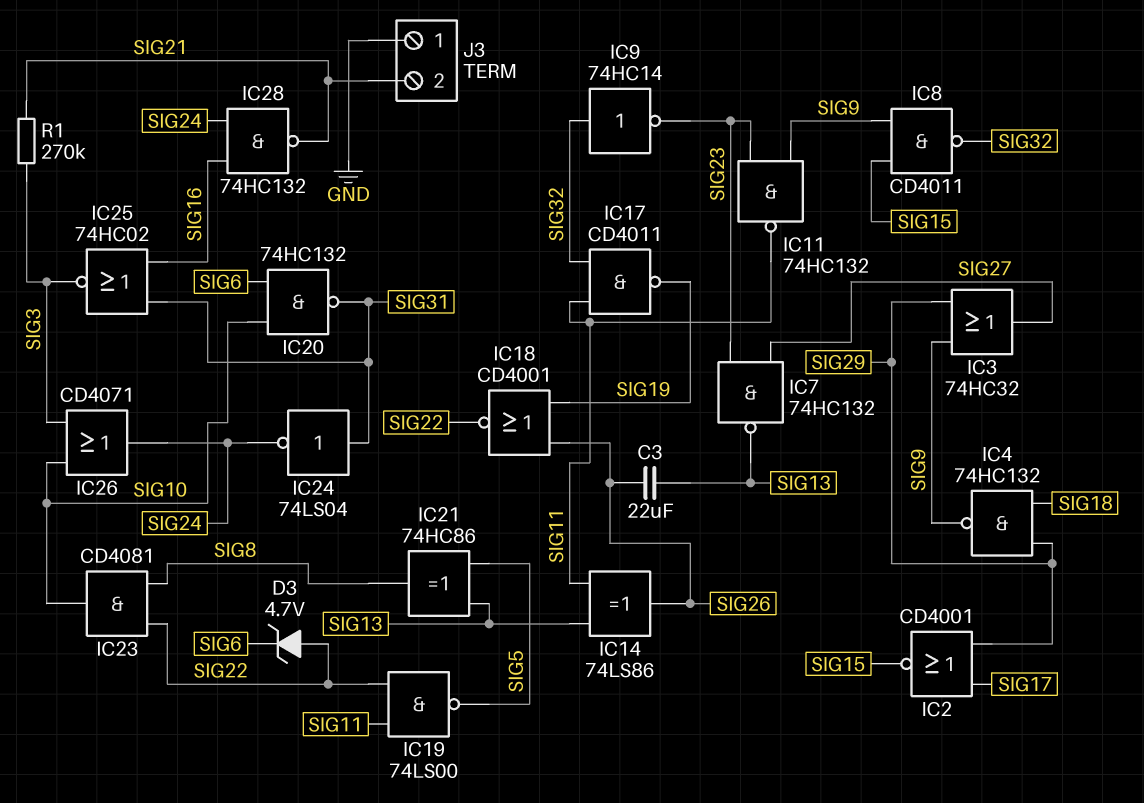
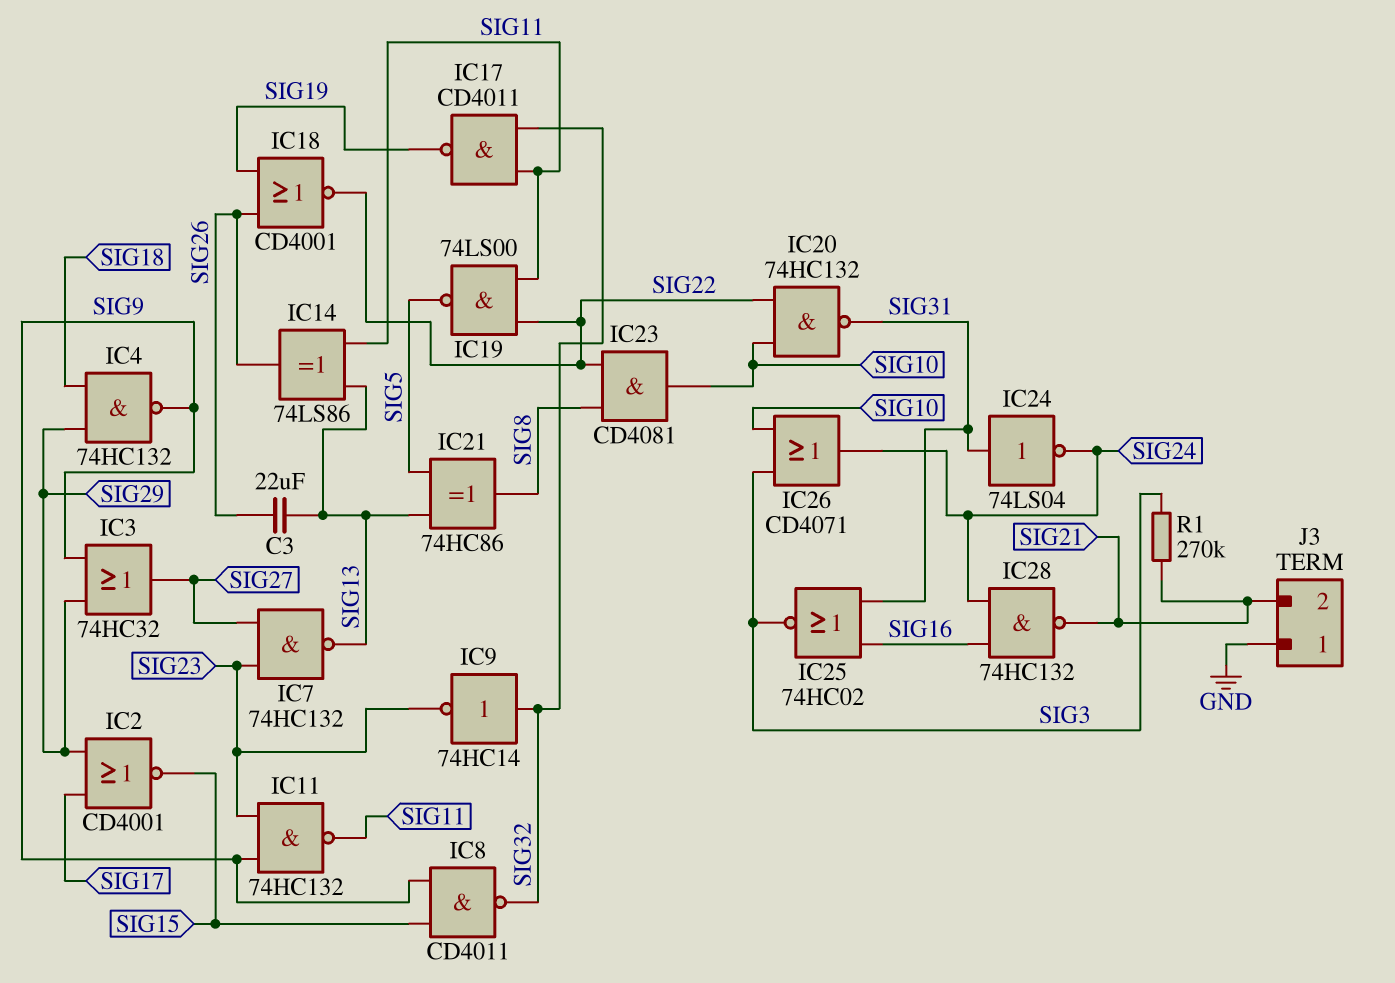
D3: zener 4.7V (A SIG22, K SIG6) -> none
IC20: NAND 74HC132 (in SIG6, in SIG10, out SIG31) -> NAND 74HC132 (in SIG10, in SIG22, out SIG31)

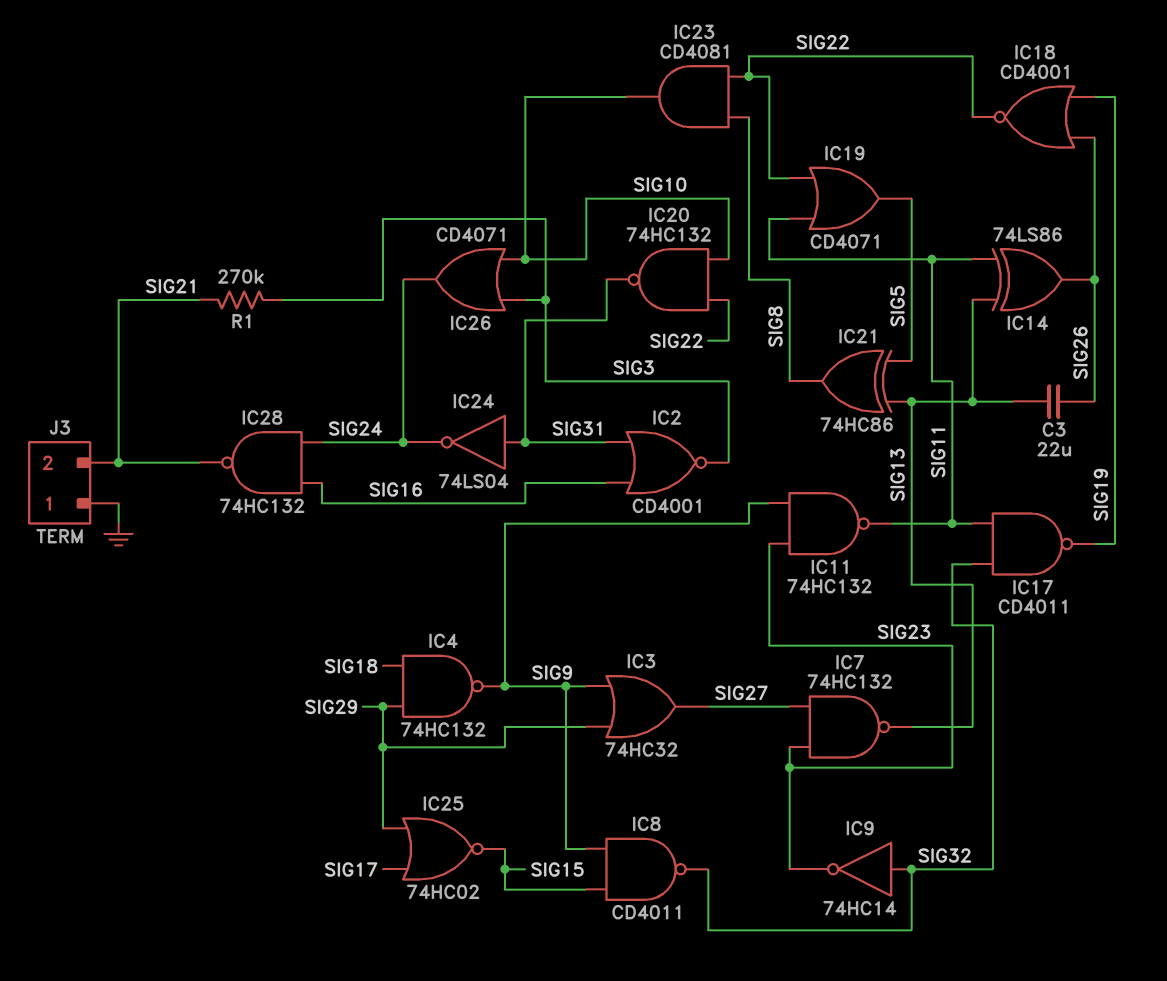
IC2: NOR CD4001 (in SIG17, in SIG29, out SIG15) -> NOR CD4001 (in SIG16, in SIG31, out SIG3)
IC19: NAND 74LS00 (in SIG11, in SIG22, out SIG5) -> OR CD4071 (in SIG11, in SIG22, out SIG5)
IC25: NOR 74HC02 (in SIG16, in SIG31, out SIG3) -> NOR 74HC02 (in SIG17, in SIG29, out SIG15)

